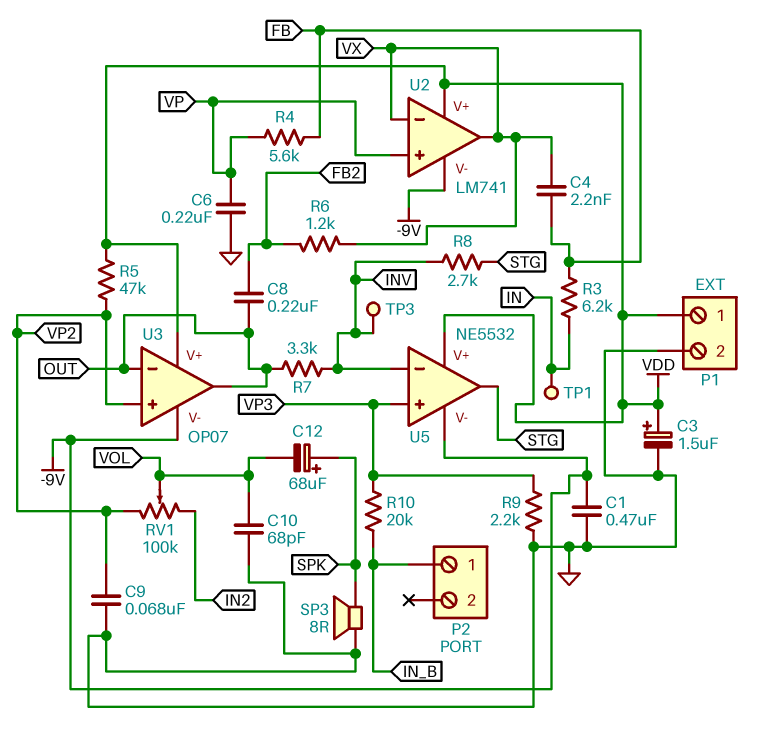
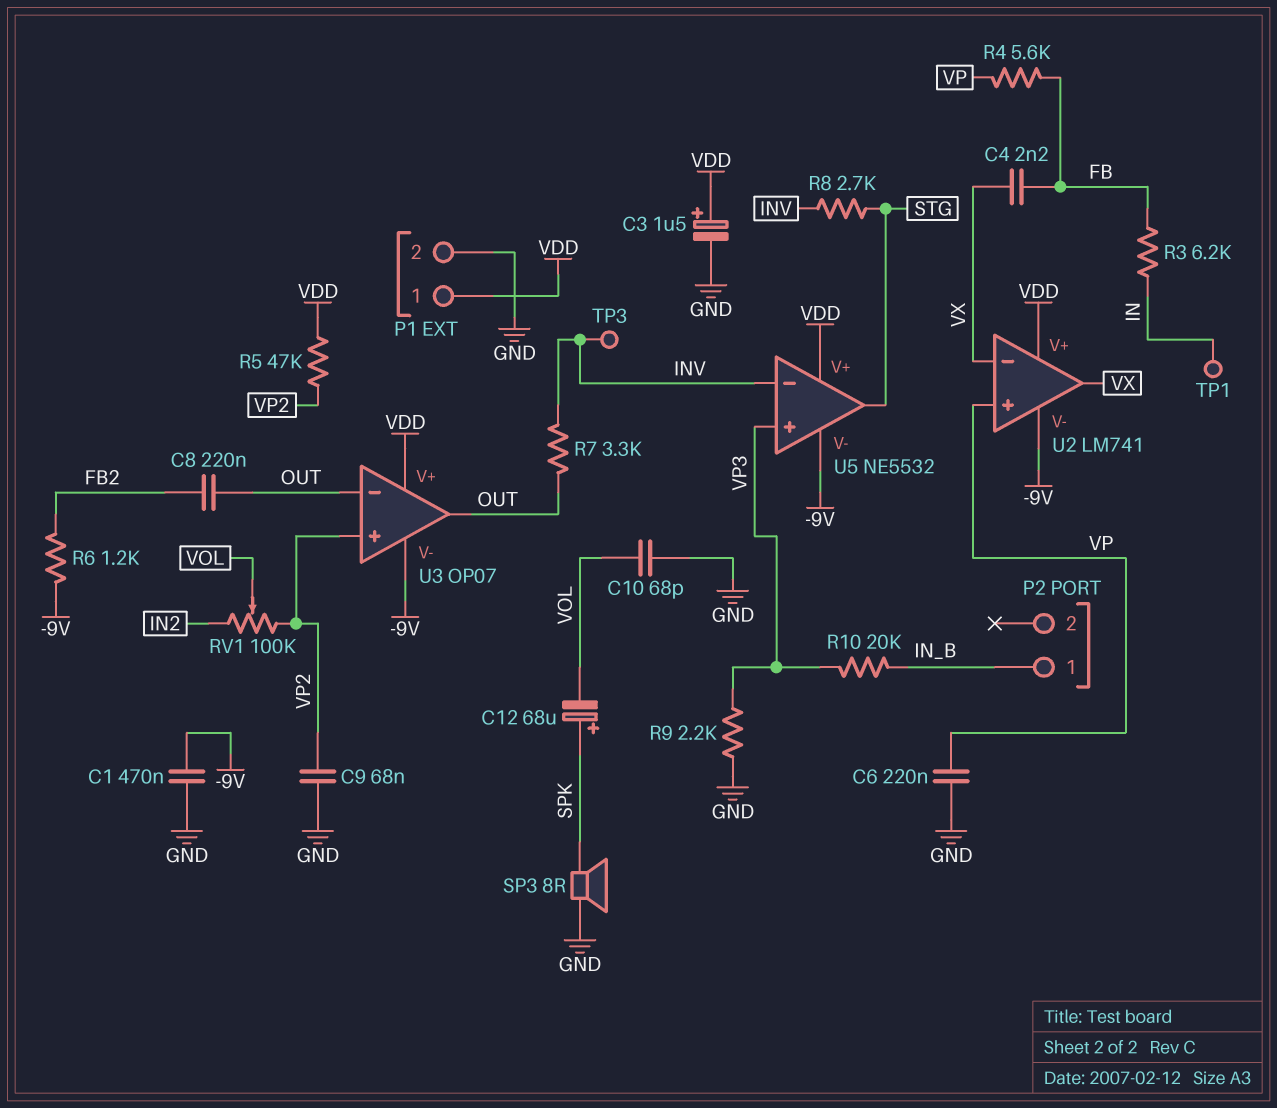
R6: 1.2k (FB2, VX) -> 1.2k (-9V, FB2)

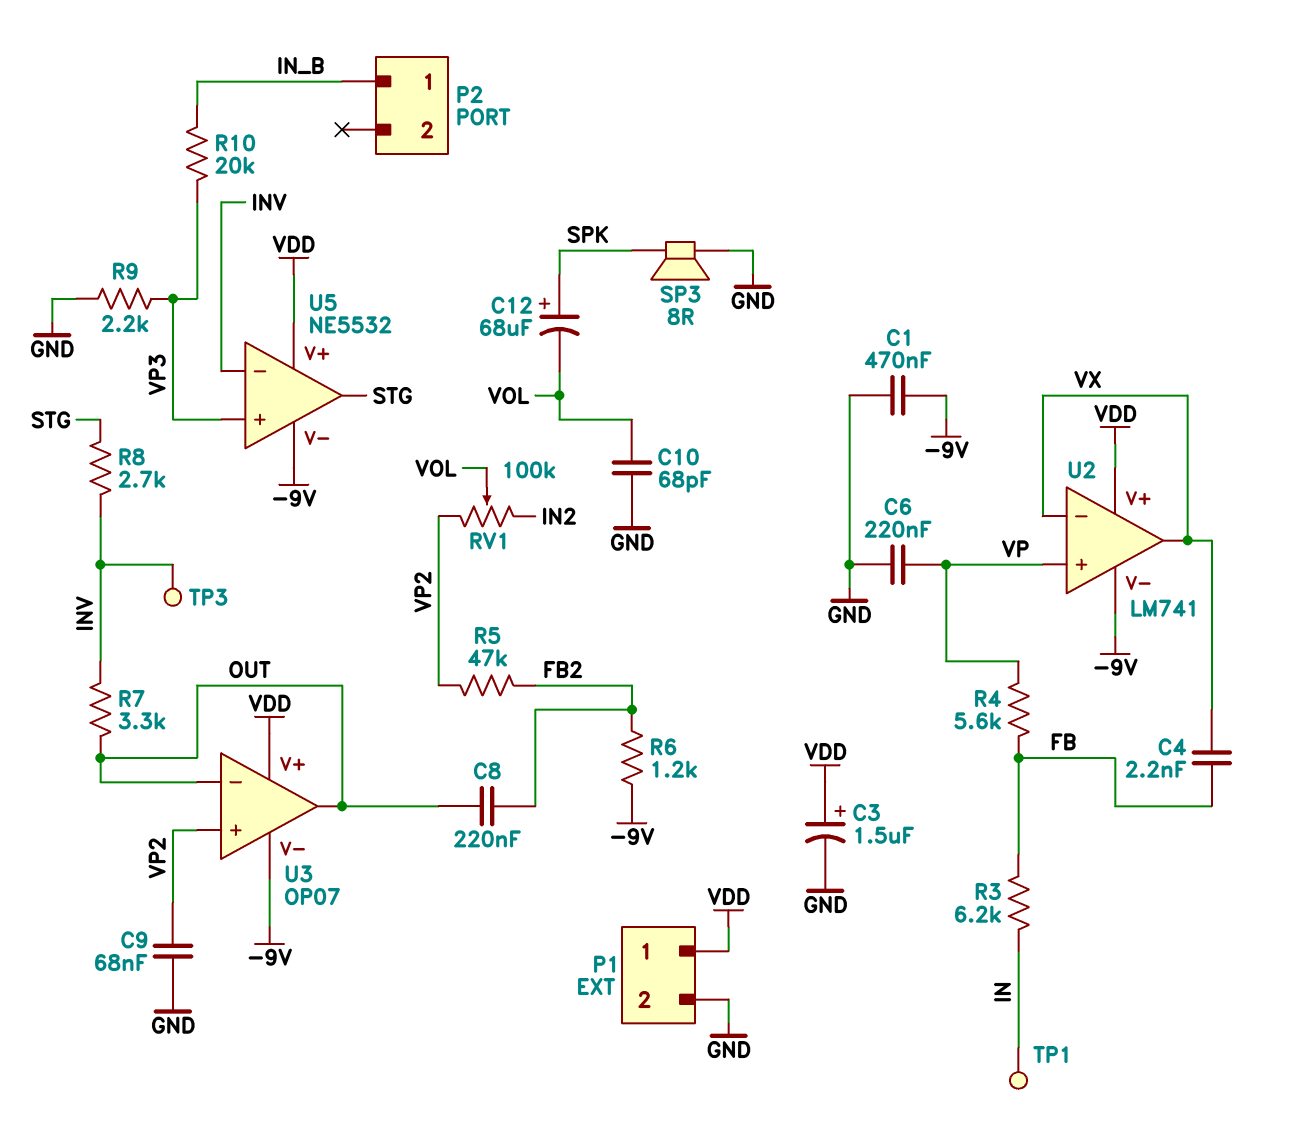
R5: 47k (VDD, VP2) -> 47k (FB2, VP2)

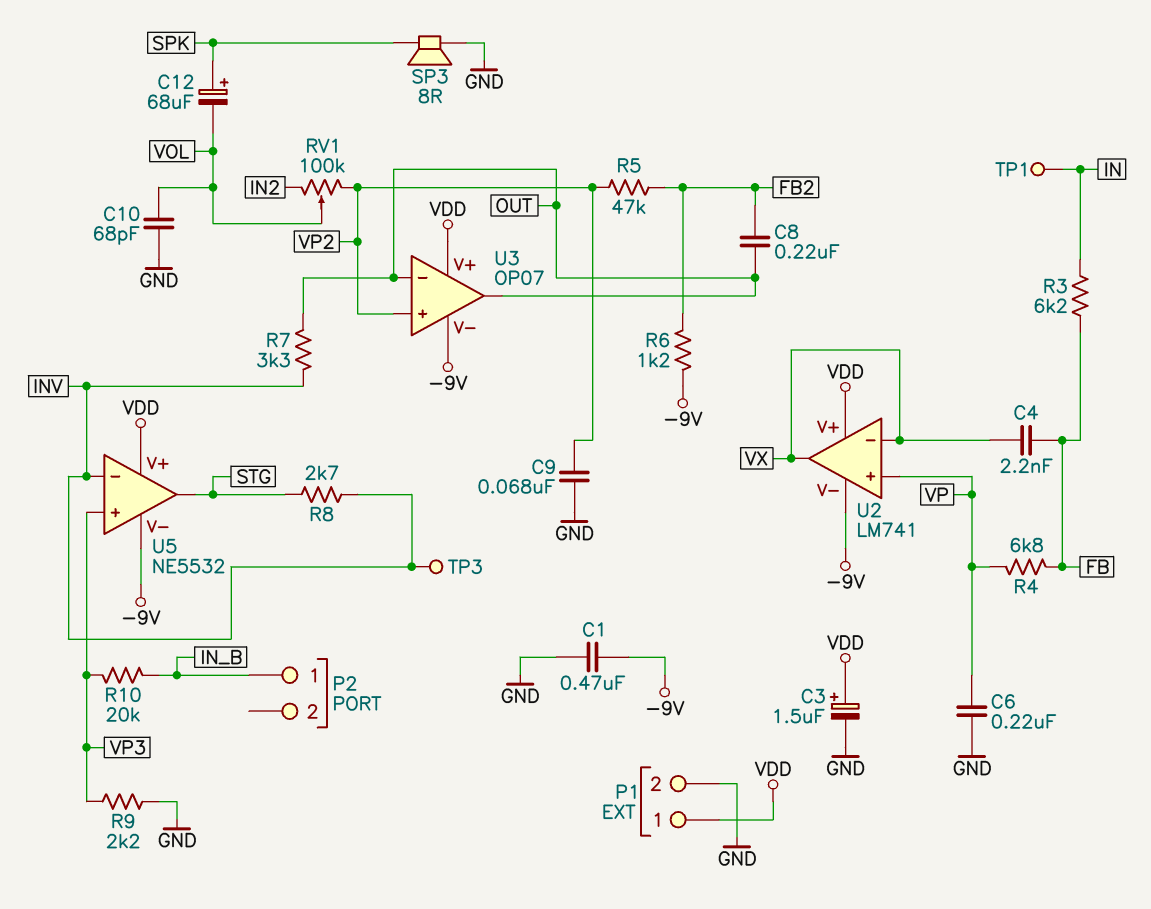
R4: 5.6k (FB, VP) -> 6.8k (FB, VP)

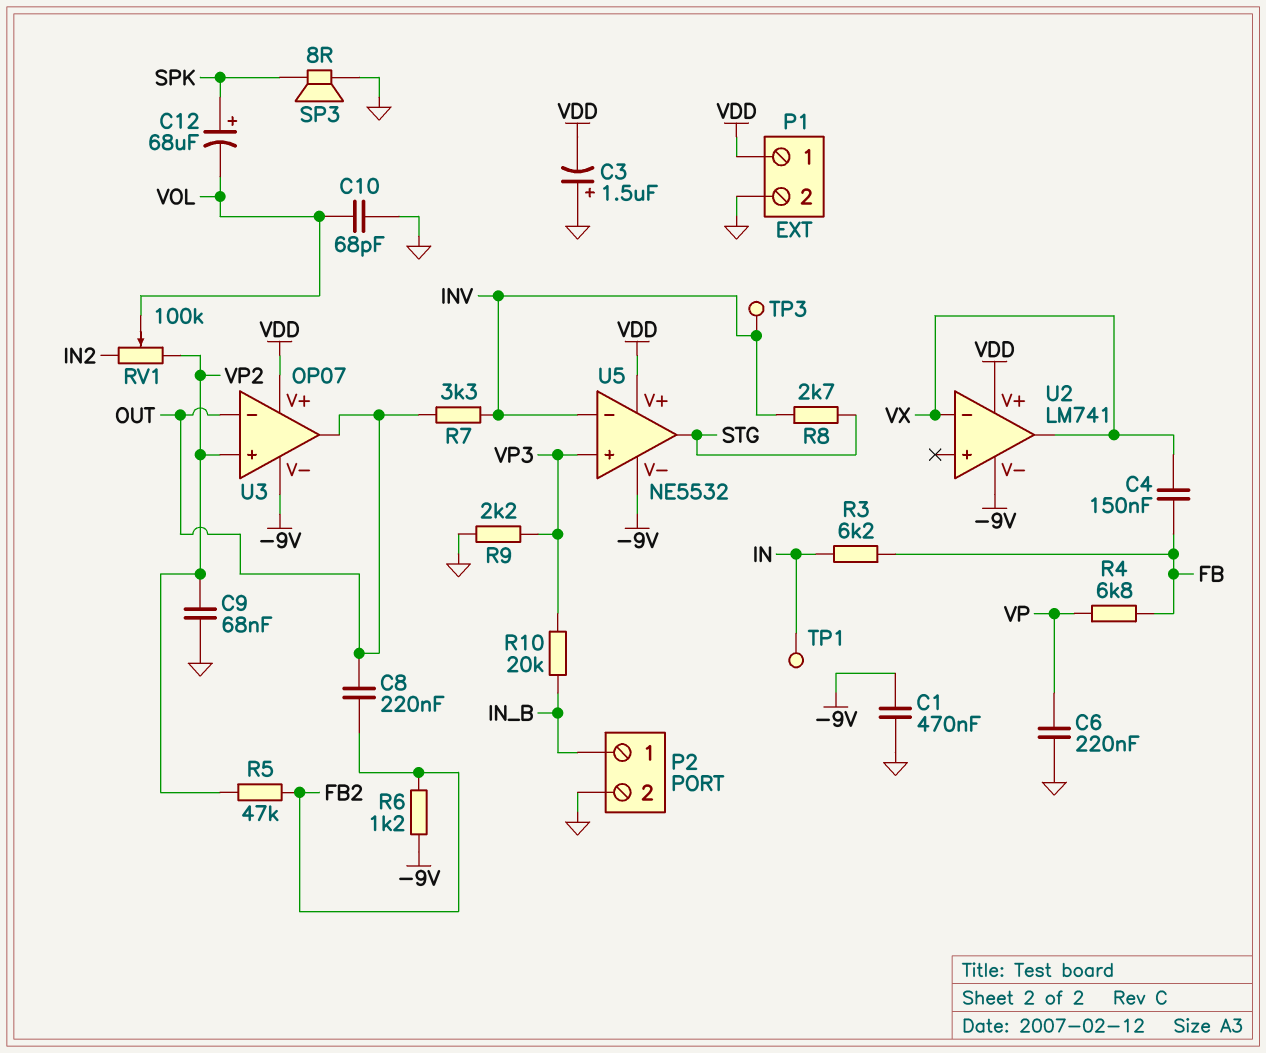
C3: 1.5uF (plus VDD, minus GND) -> 1.5uF (plus GND, minus VDD)
C4: 2.2nF (FB, VX) -> 150nF (FB, VX)
P2 pin 2: none -> GND
U2 pin in+: VP -> none

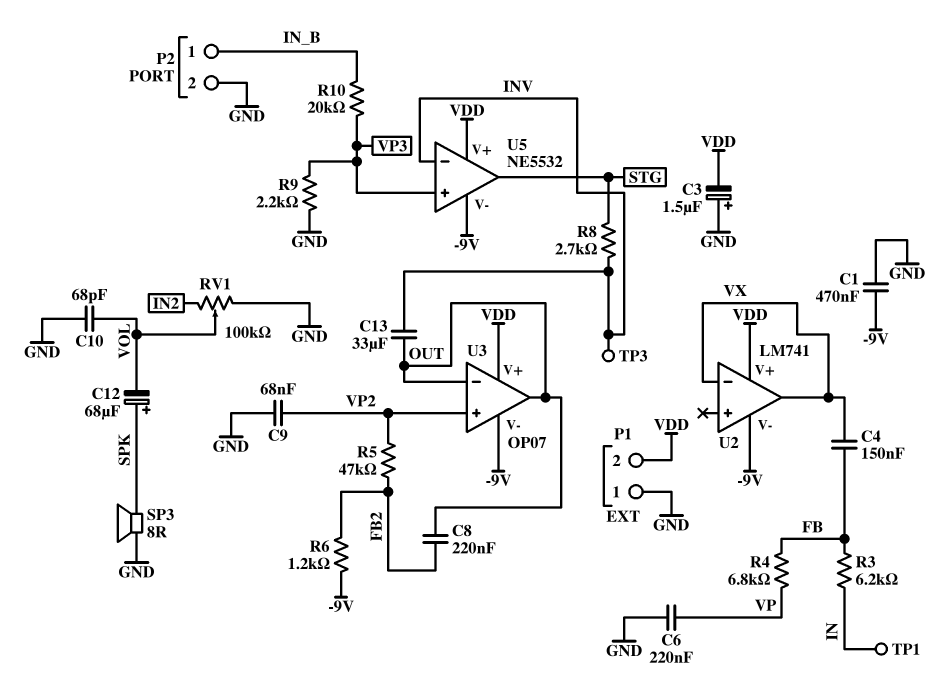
C13: none -> 33uF (INV, OUT)
P1 pin 1: VDD -> GND
P1 pin 2: GND -> VDD
R7: 3.3k (INV, OUT) -> none
RV1: 100k (IN2, VP2, wiper VOL) -> 100k (GND, IN2, wiper VOL)

